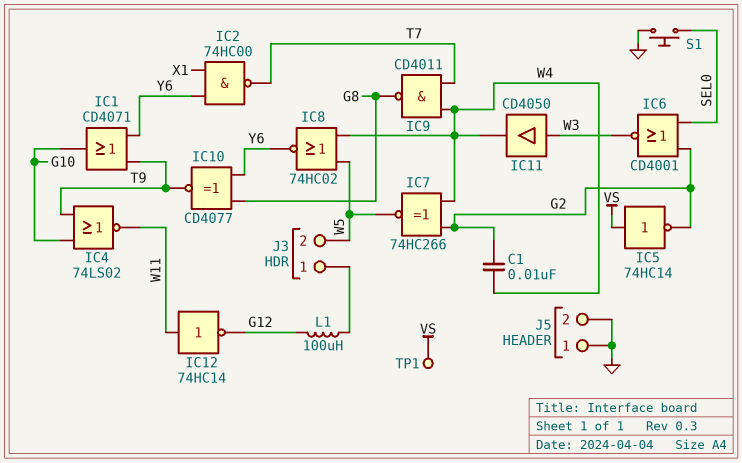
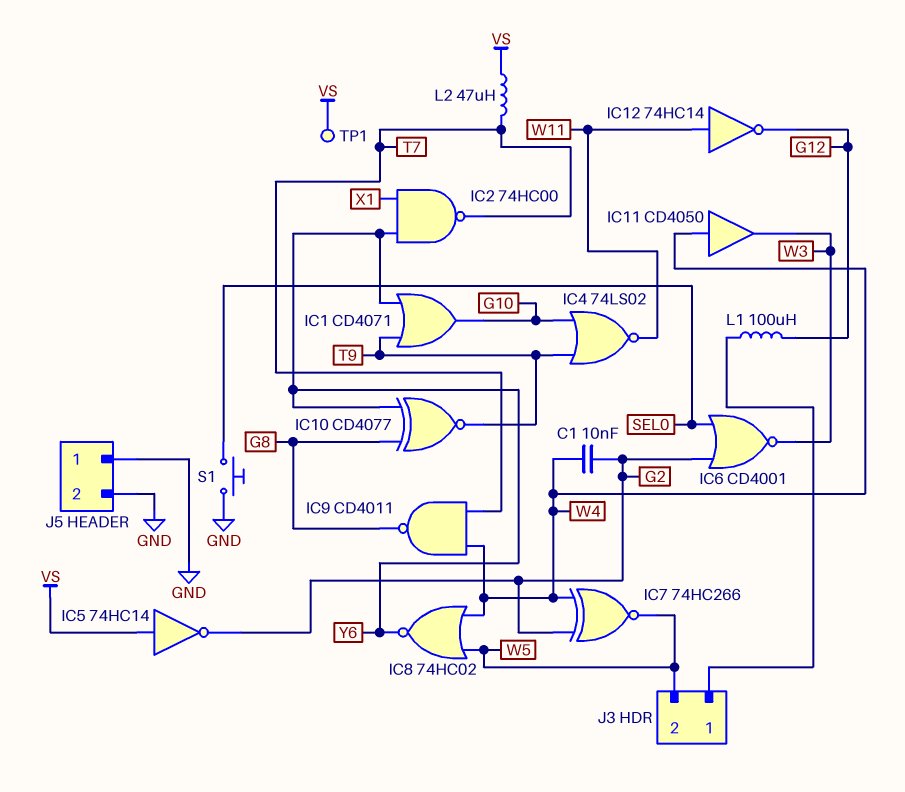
IC11: buffer CD4050 (in W3, out W4) -> buffer CD4050 (in W4, out W3)
L2: none -> 47uH (T7, VS)

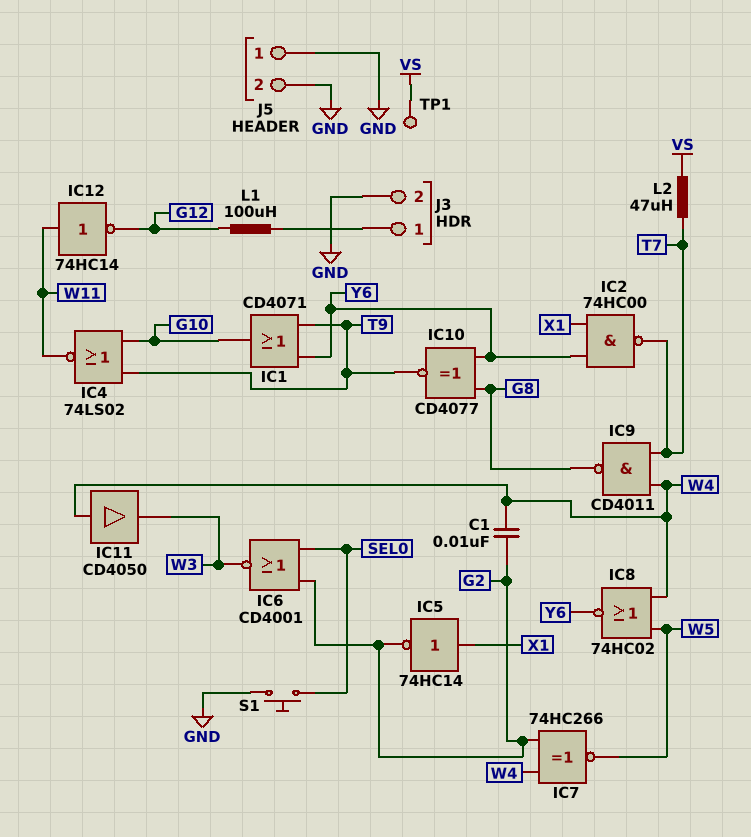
IC5: NOT 74HC14 (in VS, out G2) -> NOT 74HC14 (in X1, out G2)
J3 pin 2: W5 -> GND

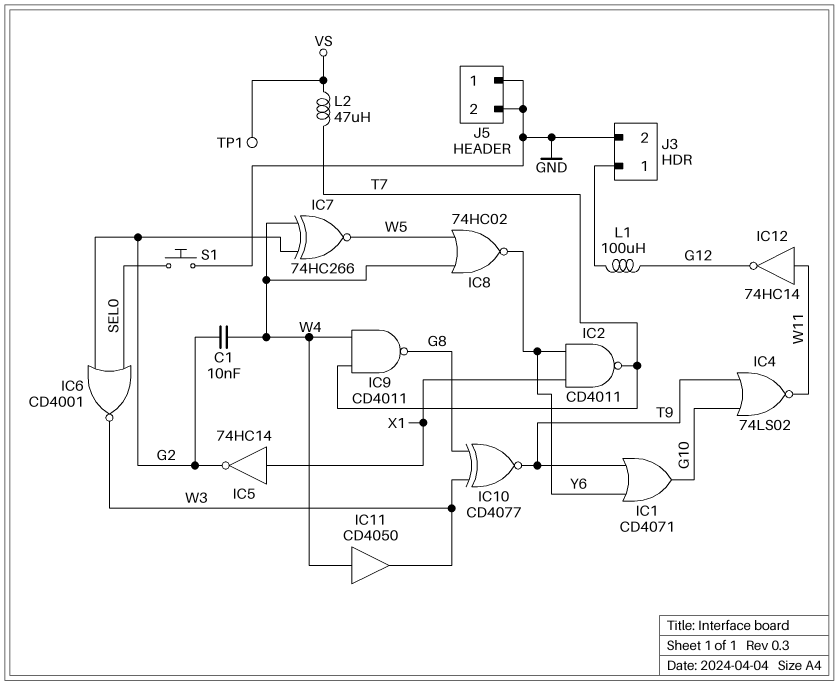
IC2: NAND 74HC00 (in X1, in Y6, out T7) -> NAND CD4011 (in X1, in Y6, out T7)
IC10: XNOR CD4077 (in G8, in Y6, out T9) -> XNOR CD4077 (in G8, in W3, out T9)

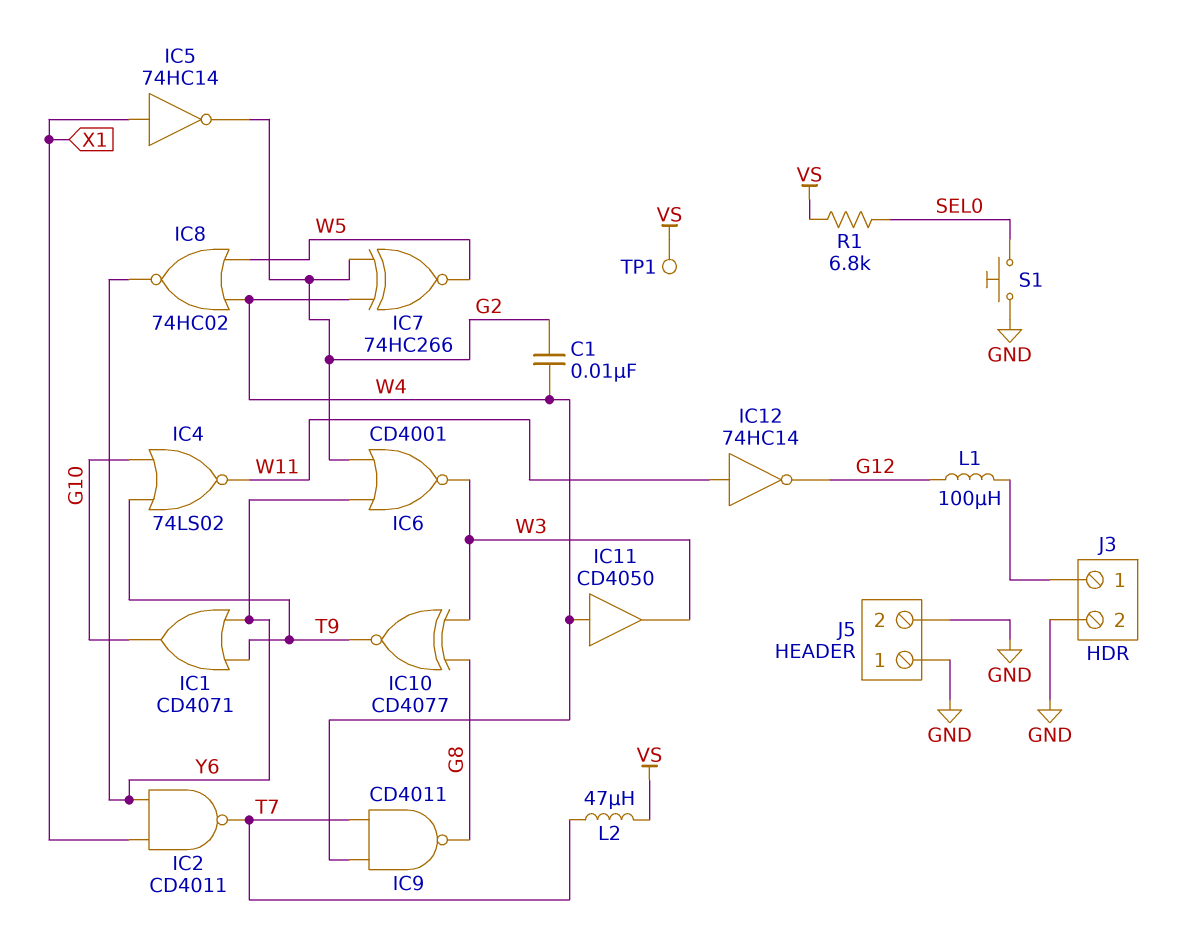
IC6: NOR CD4001 (in G2, in SEL0, out W3) -> NOR CD4001 (in G2, in Y6, out W3)
R1: none -> 6.8k (SEL0, VS)

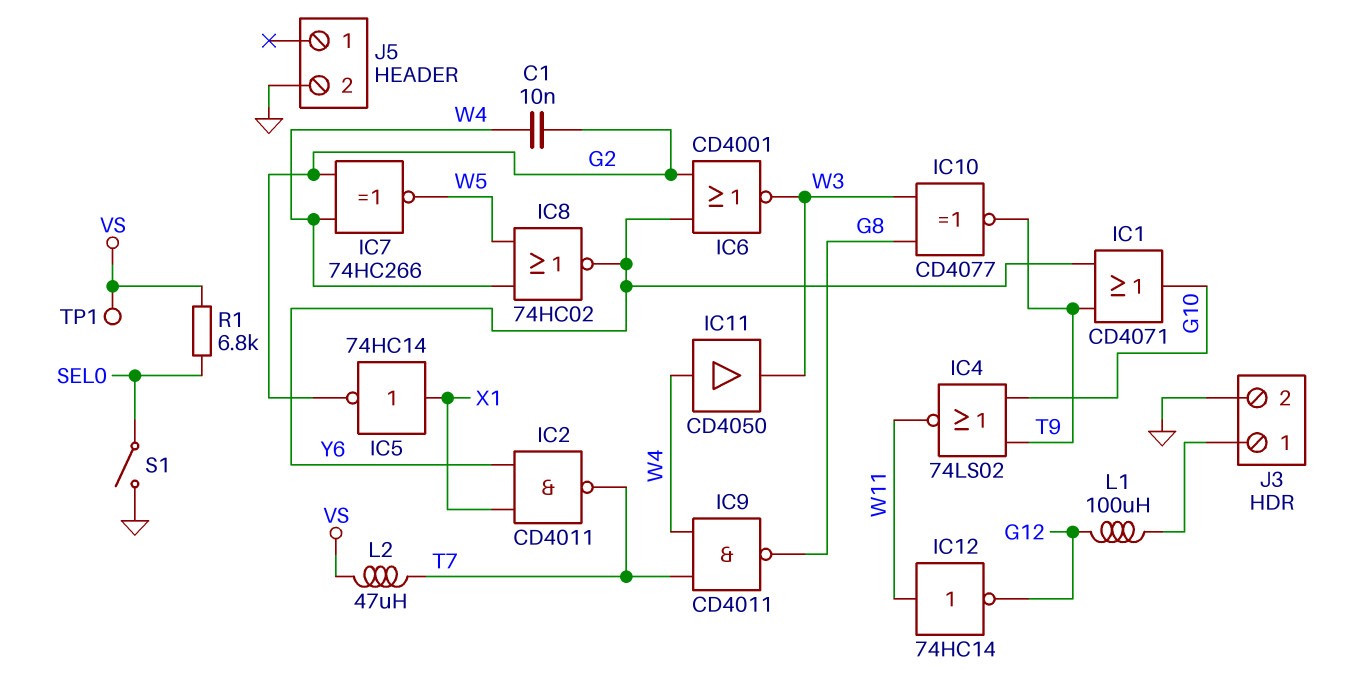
J5 pin 1: GND -> none
S1: button (GND, SEL0) -> switch (GND, SEL0)

